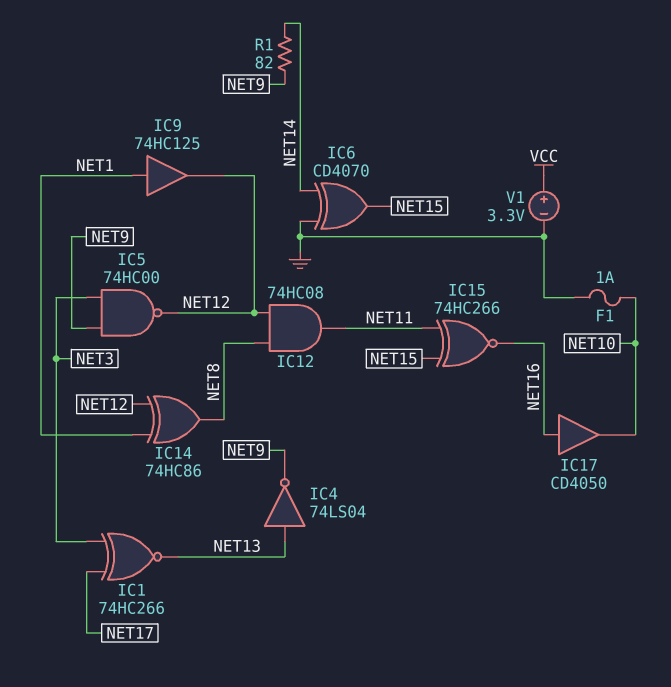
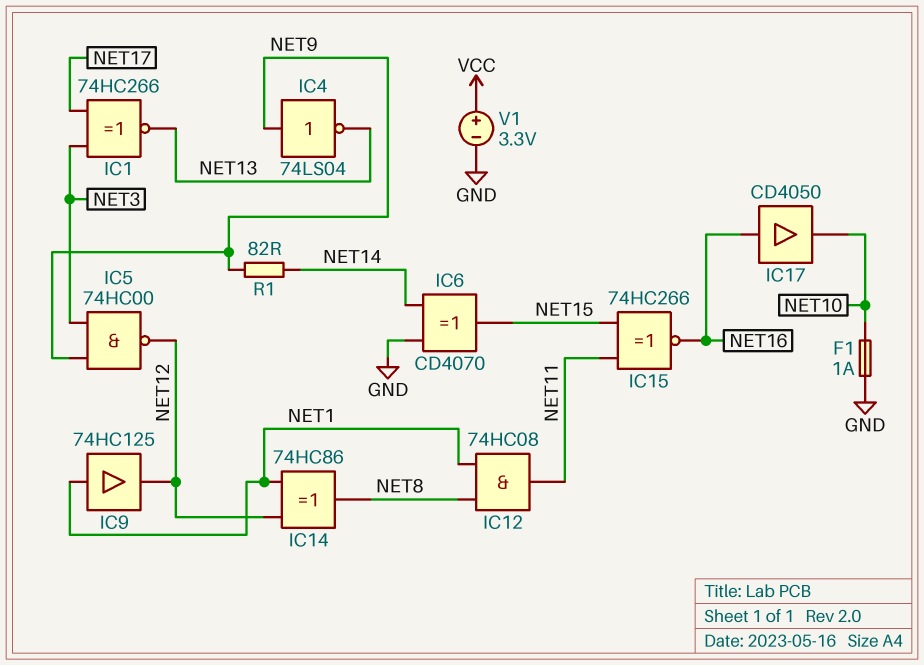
IC4: NOT 74LS04 (in NET13, out NET9) -> NOT 74LS04 (in NET9, out NET13)
IC12: AND 74HC08 (in NET8, in NET12, out NET11) -> AND 74HC08 (in NET1, in NET8, out NET11)

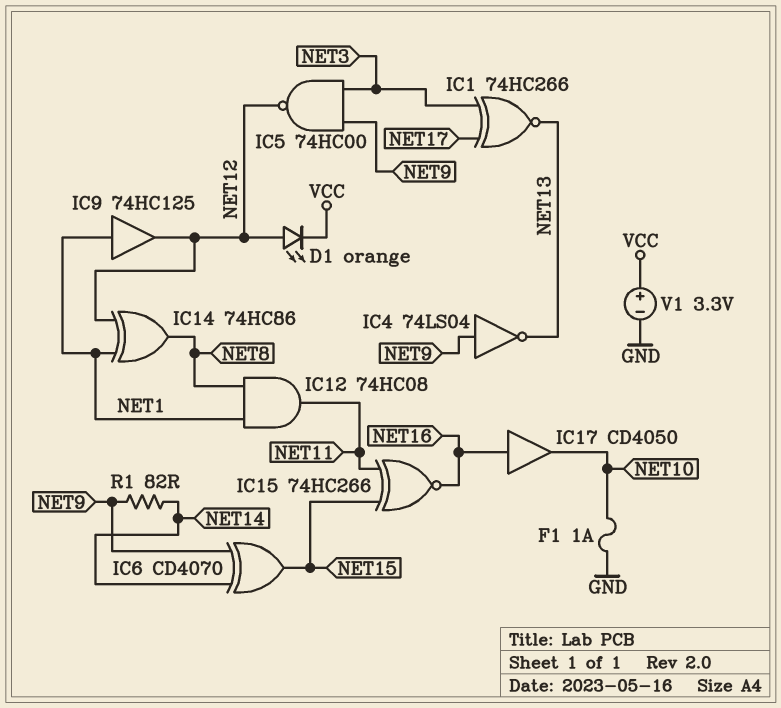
D1: none -> LED orange (A NET12, K VCC)
IC6: XOR CD4070 (in GND, in NET14, out NET15) -> XOR CD4070 (in NET9, in NET14, out NET15)

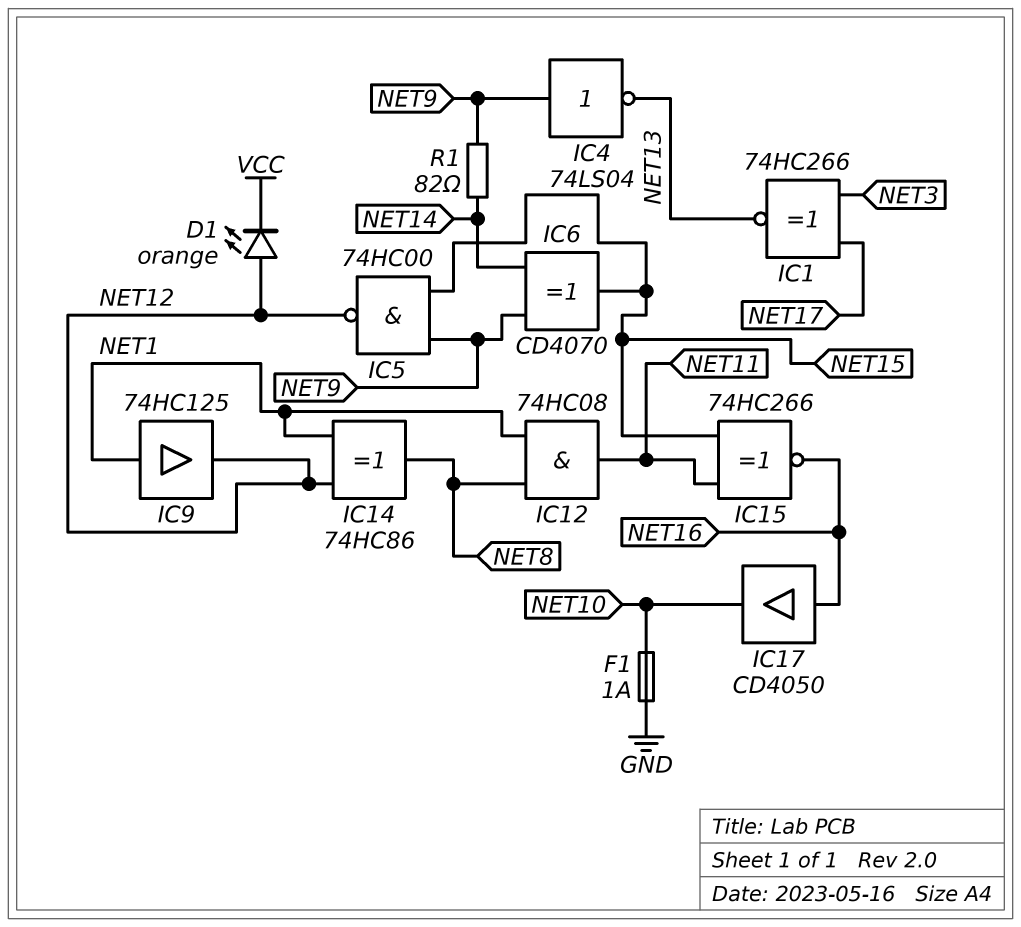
IC5: NAND 74HC00 (in NET3, in NET9, out NET12) -> NAND 74HC00 (in NET9, in NET15, out NET12)
V1: 3.3V (plus VCC, minus GND) -> none

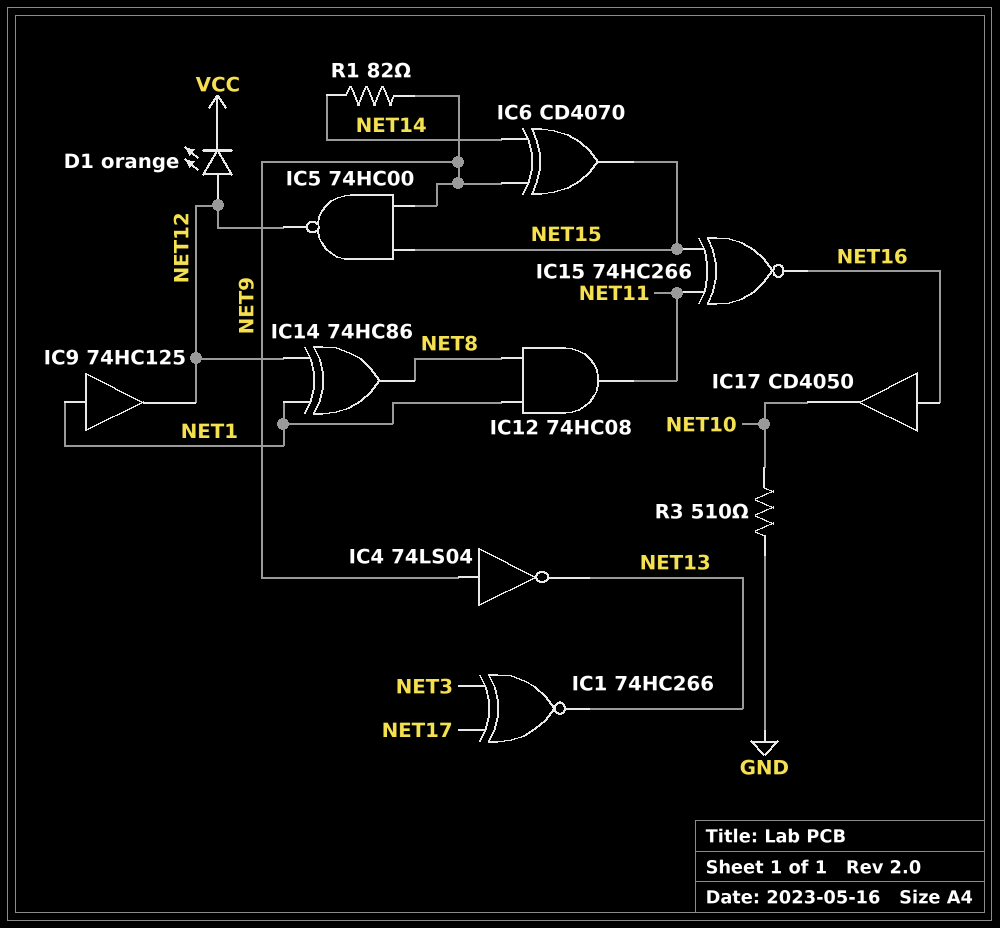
F1: 1A (GND, NET10) -> none
R3: none -> 510 (GND, NET10)

